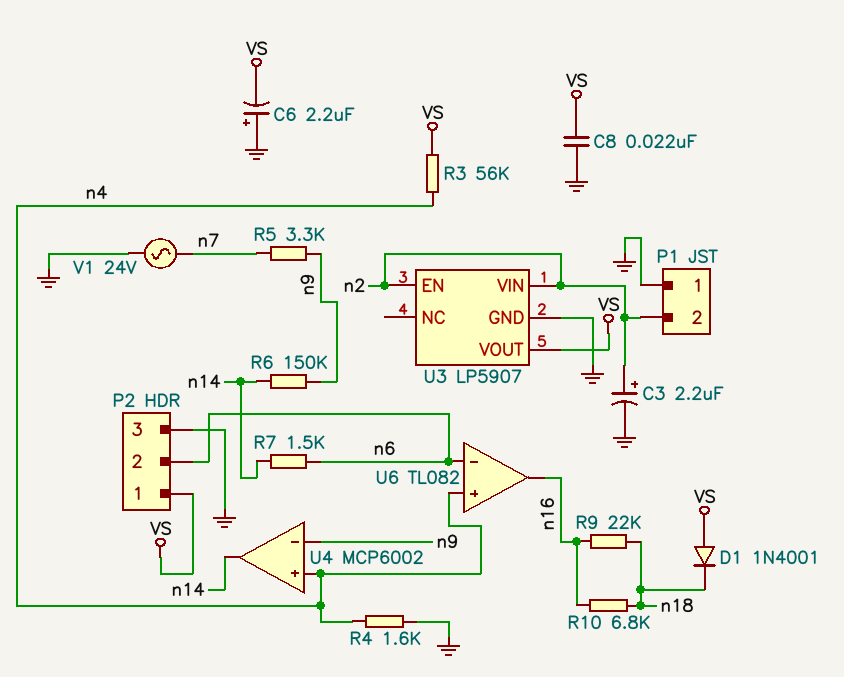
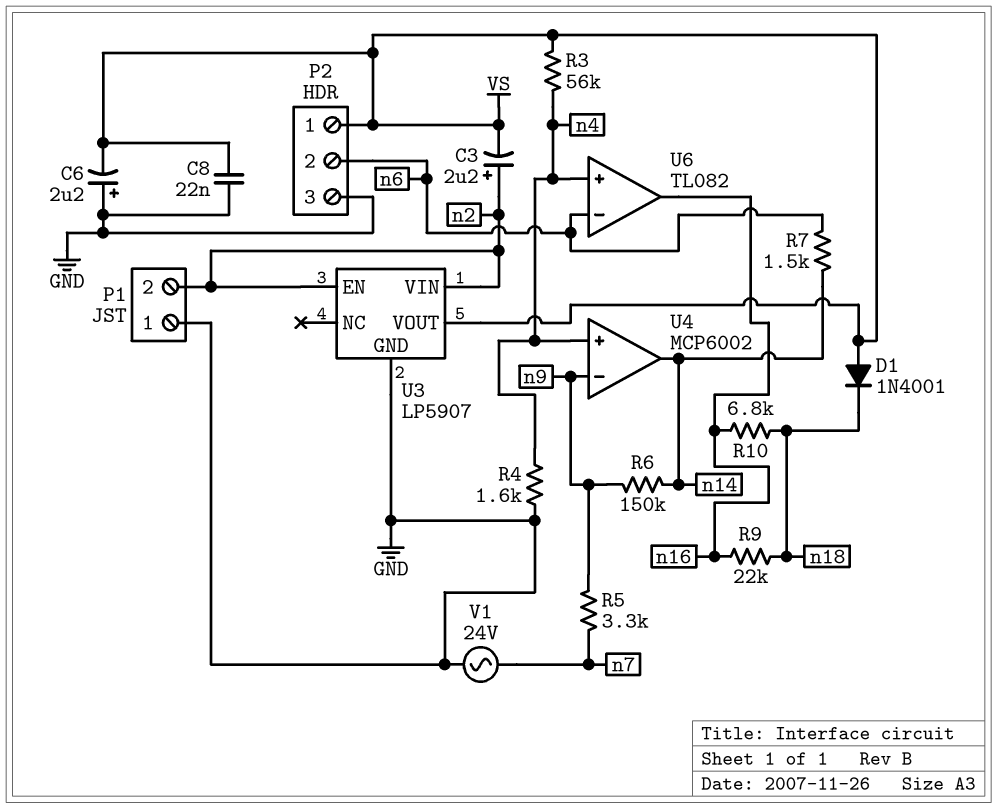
C3: 2.2uF (plus n2, minus GND) -> 2.2uF (plus n2, minus VS)

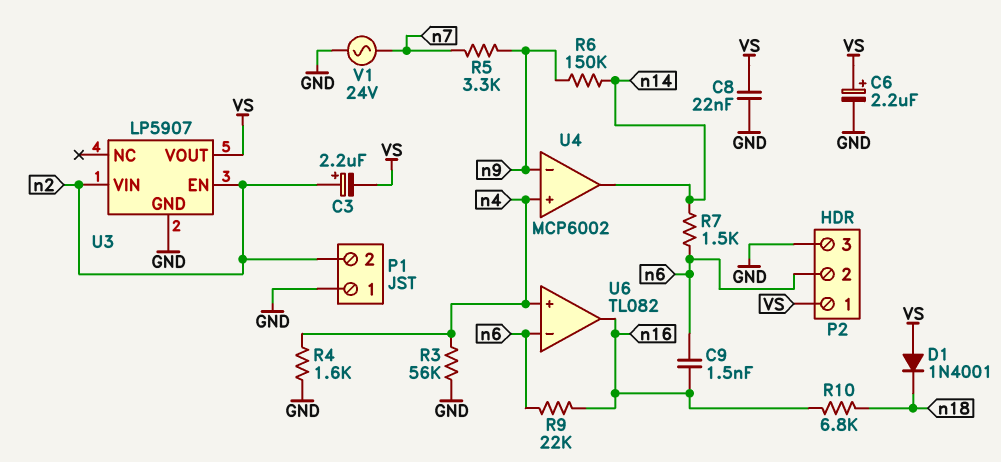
C6: 2.2uF (plus GND, minus VS) -> 2.2uF (plus VS, minus GND)
C9: none -> 1.5nF (n6, n16)
R3: 56k (VS, n4) -> 56k (GND, n4)
R9: 22k (n16, n18) -> 22k (n6, n16)

